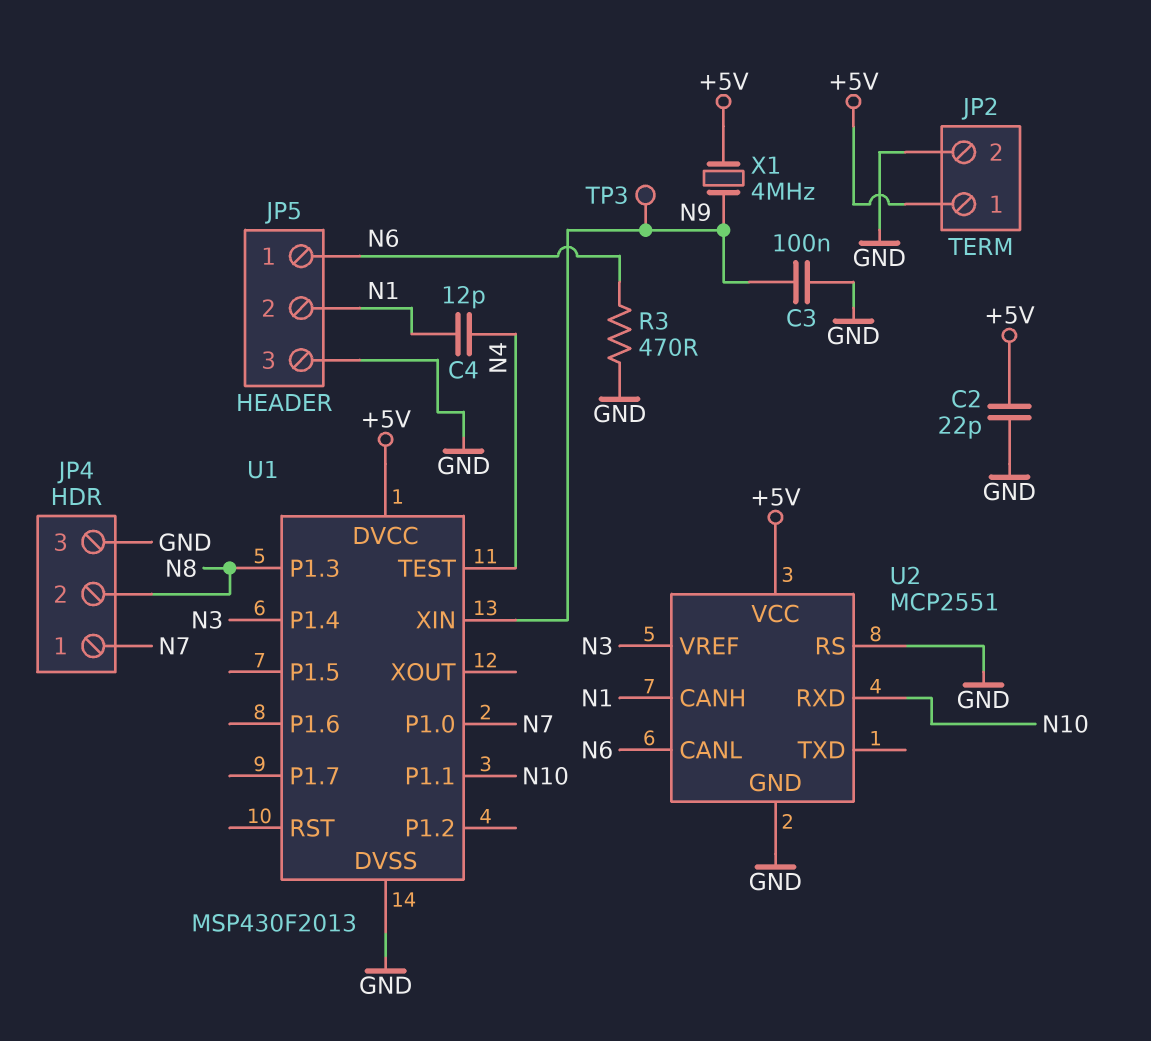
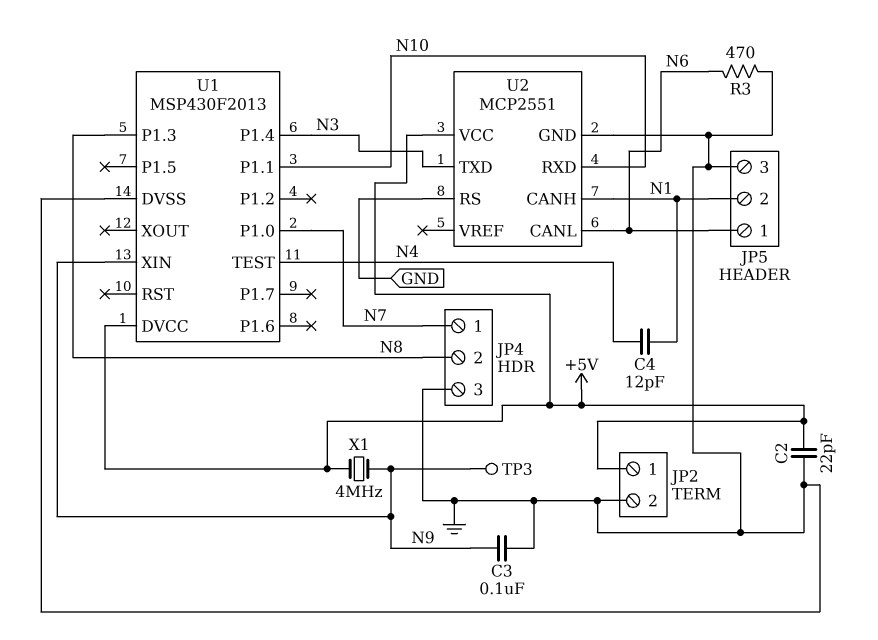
U2 pin TXD: none -> N3
U2 pin VREF: N3 -> none

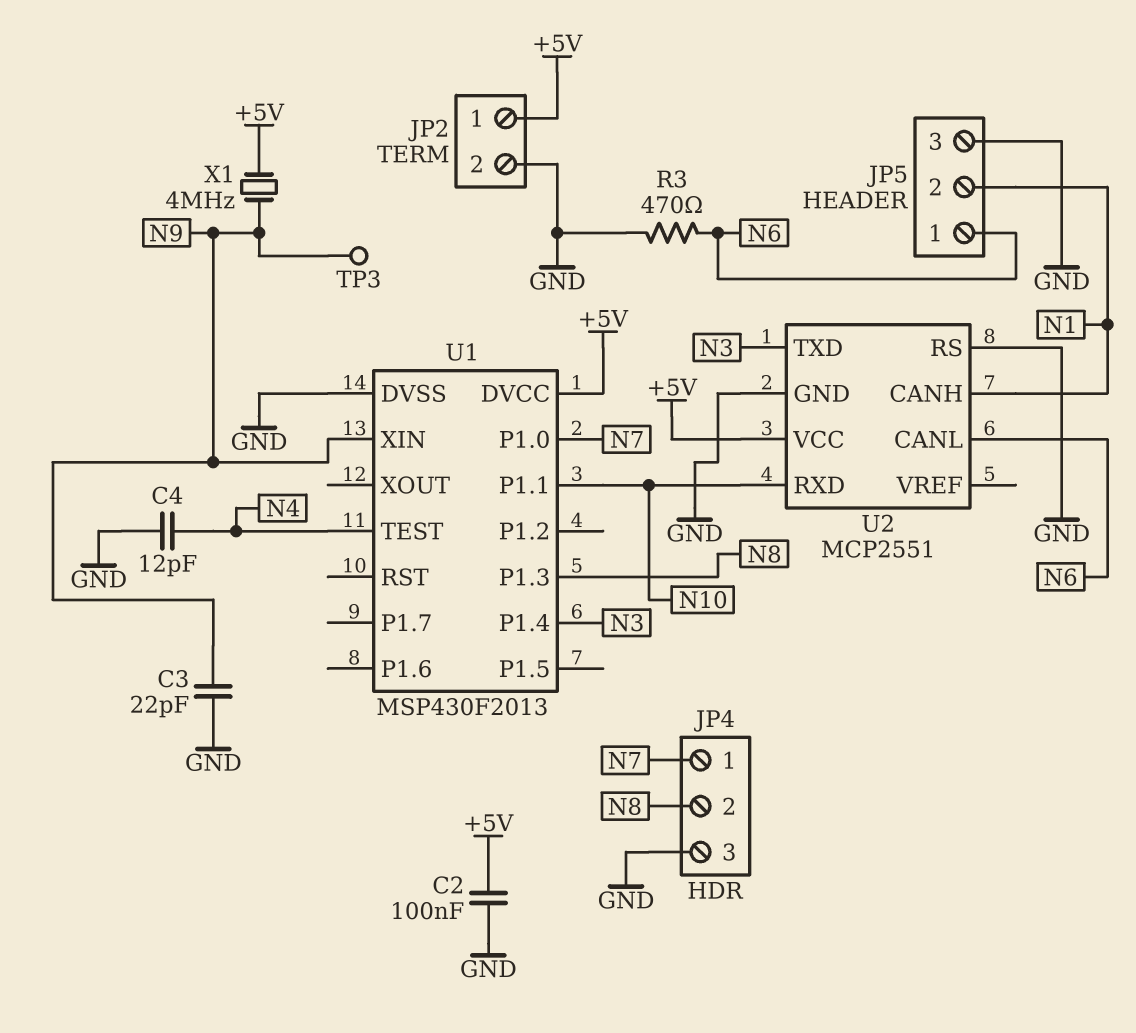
C2: 22pF (+5V, GND) -> 100nF (+5V, GND)
C3: 100nF (GND, N9) -> 22pF (GND, N9)
C4: 12pF (N1, N4) -> 12pF (GND, N4)

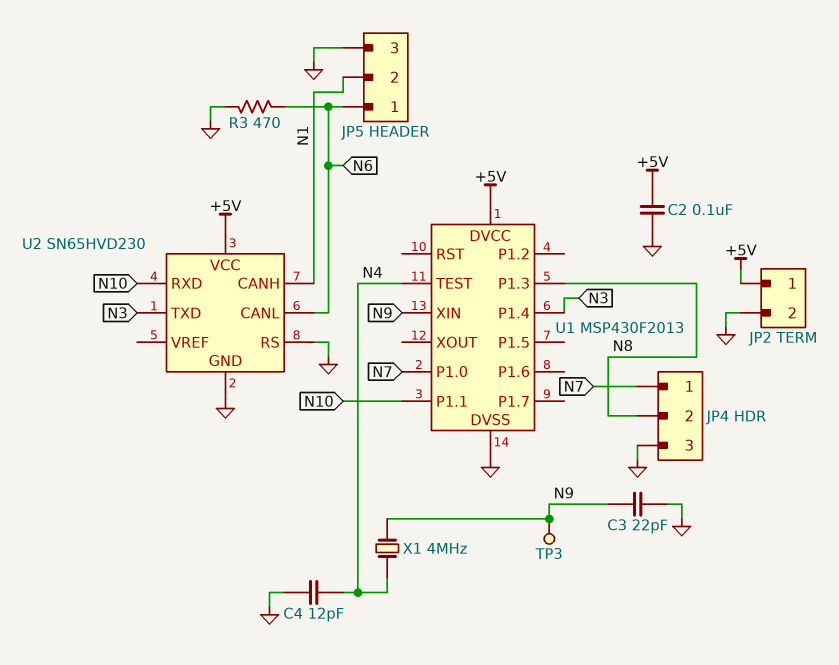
U2: MCP2551 -> SN65HVD230
X1: 4MHz (+5V, N9) -> 4MHz (N4, N9)

